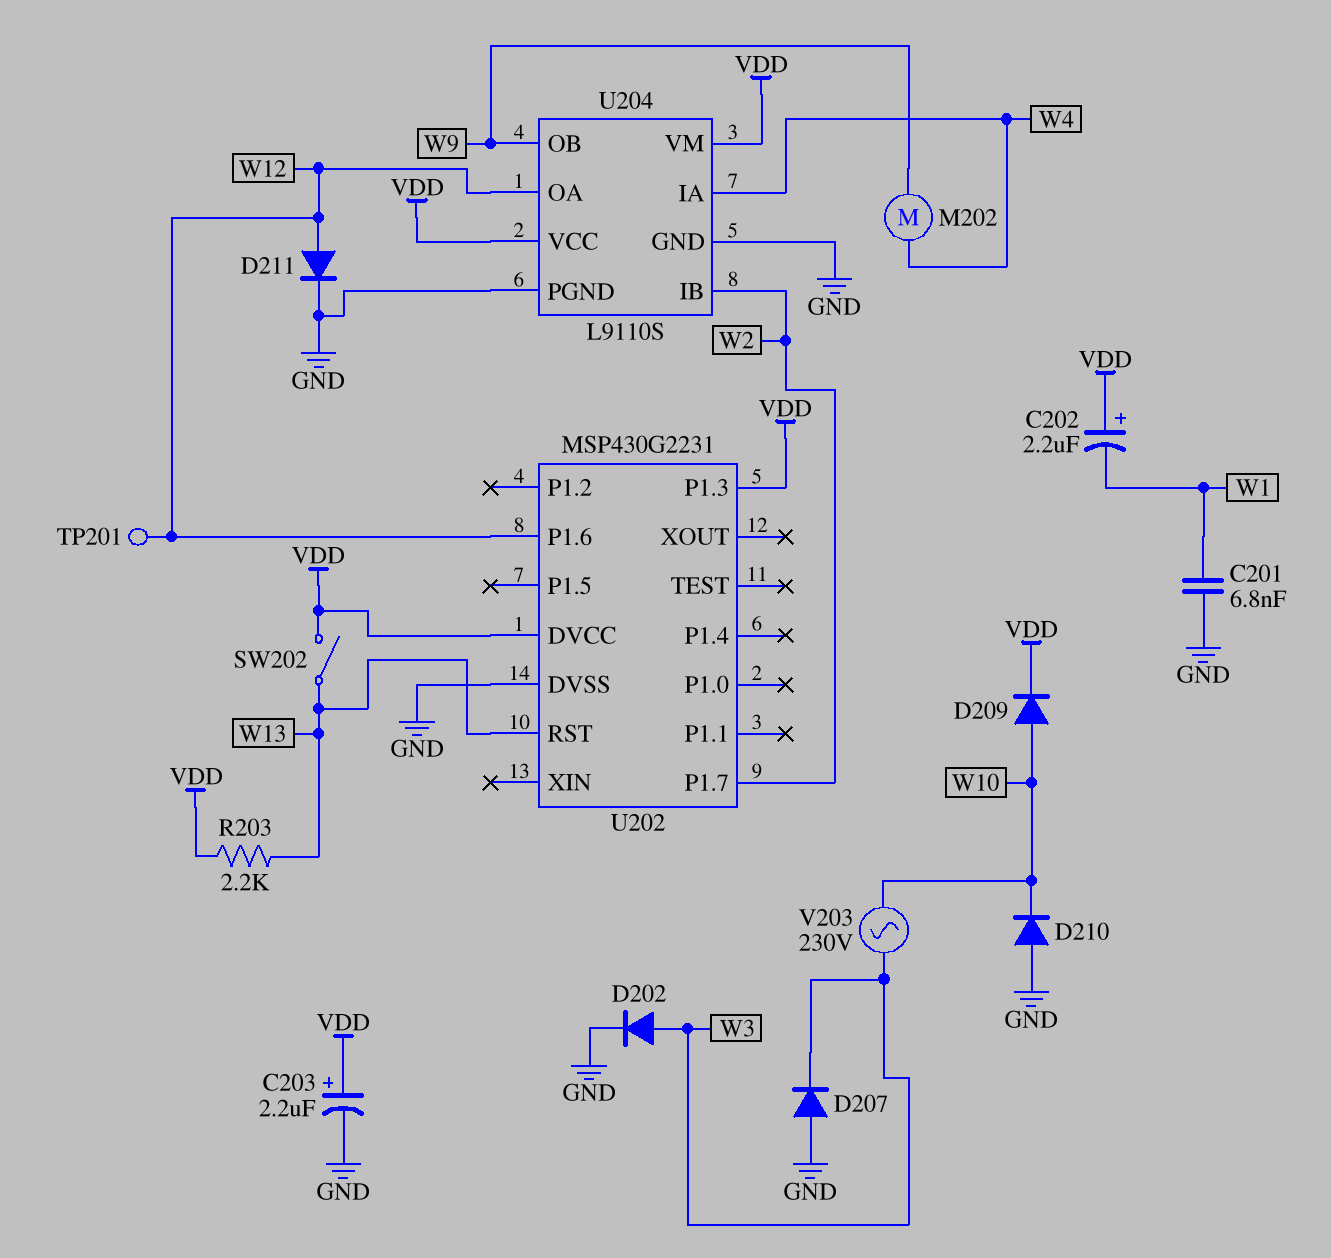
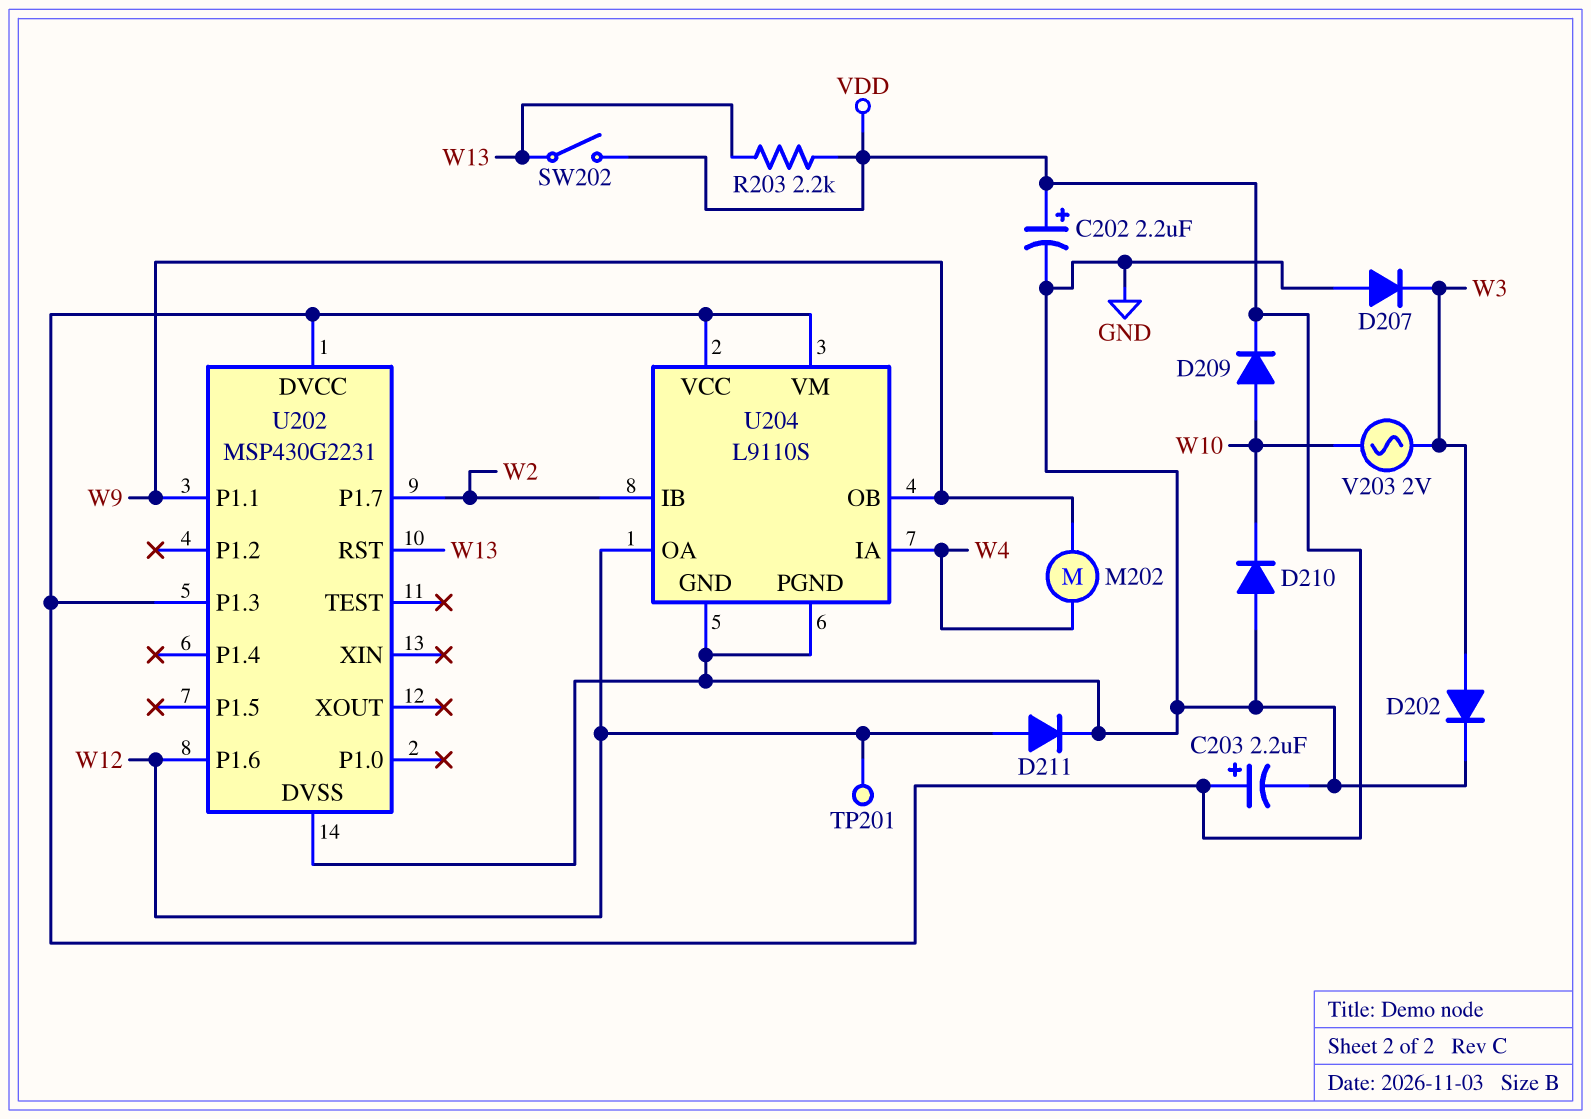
C201: 6.8nF (GND, W1) -> none
C202: 2.2uF (plus VDD, minus W1) -> 2.2uF (plus VDD, minus GND)
U202 pin P1.1: none -> W9
V203: AC 230V (W3, W10) -> AC 2V (W3, W10)

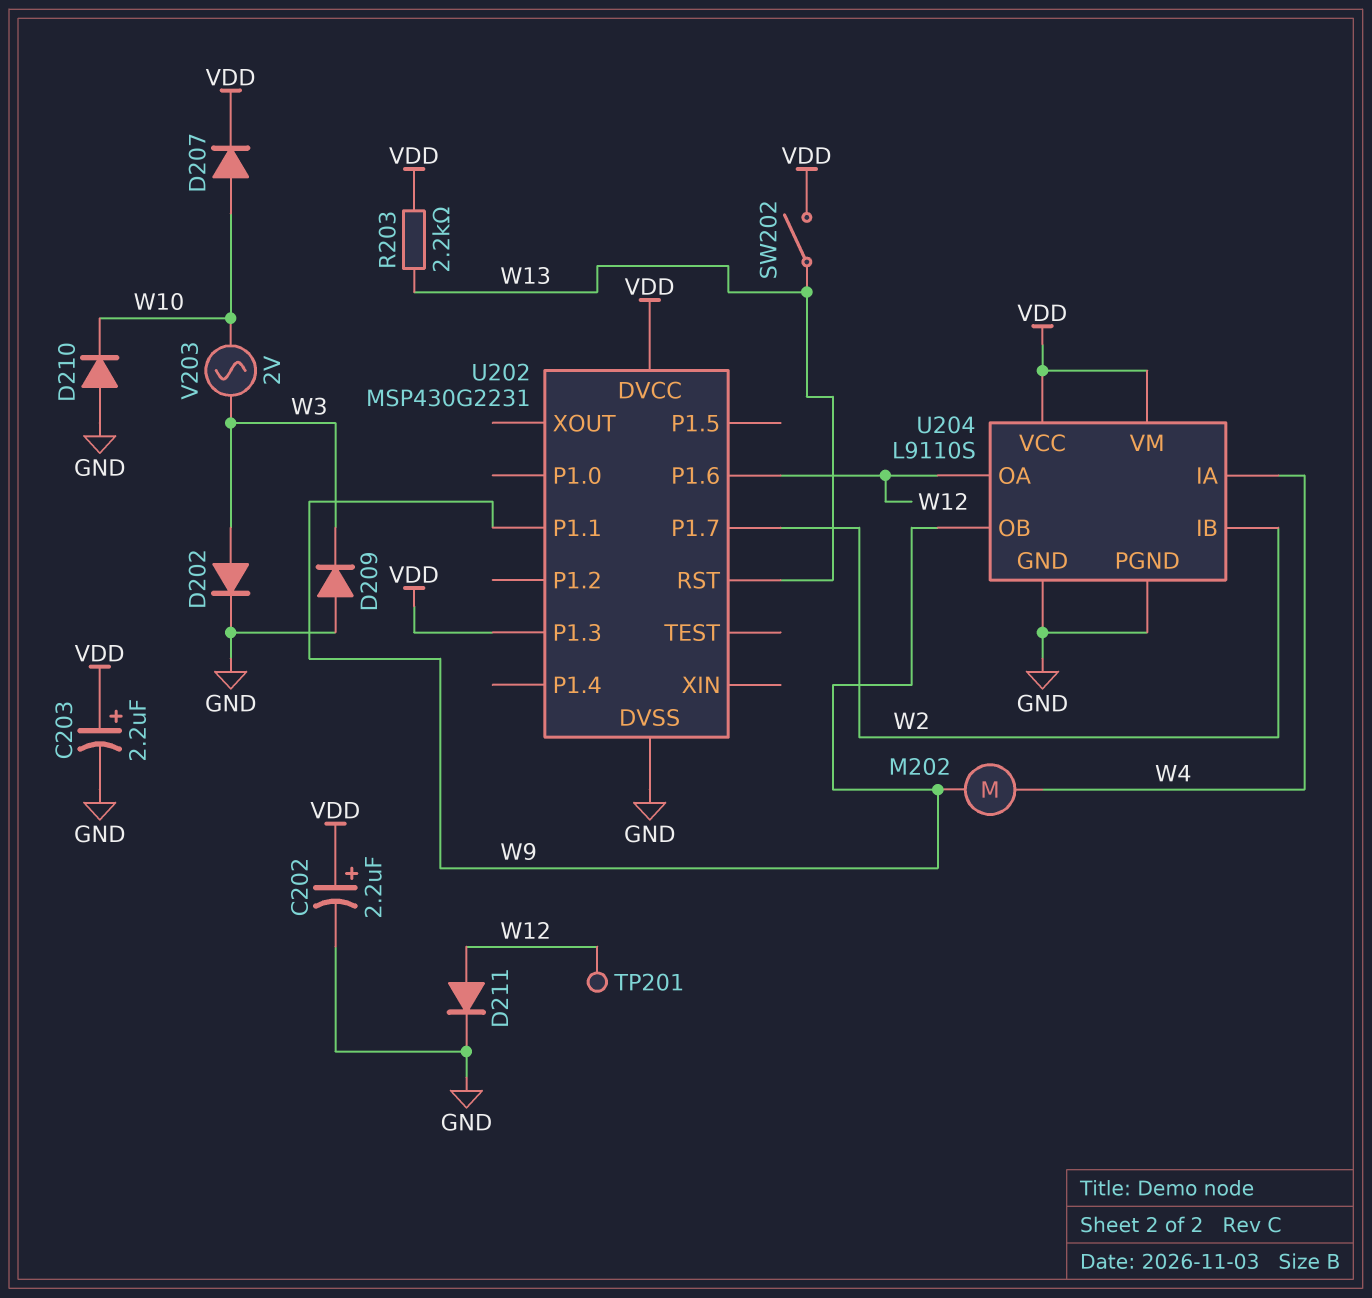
D207: diode (A GND, K W3) -> diode (A W10, K VDD)
D209: diode (A W10, K VDD) -> diode (A GND, K W3)

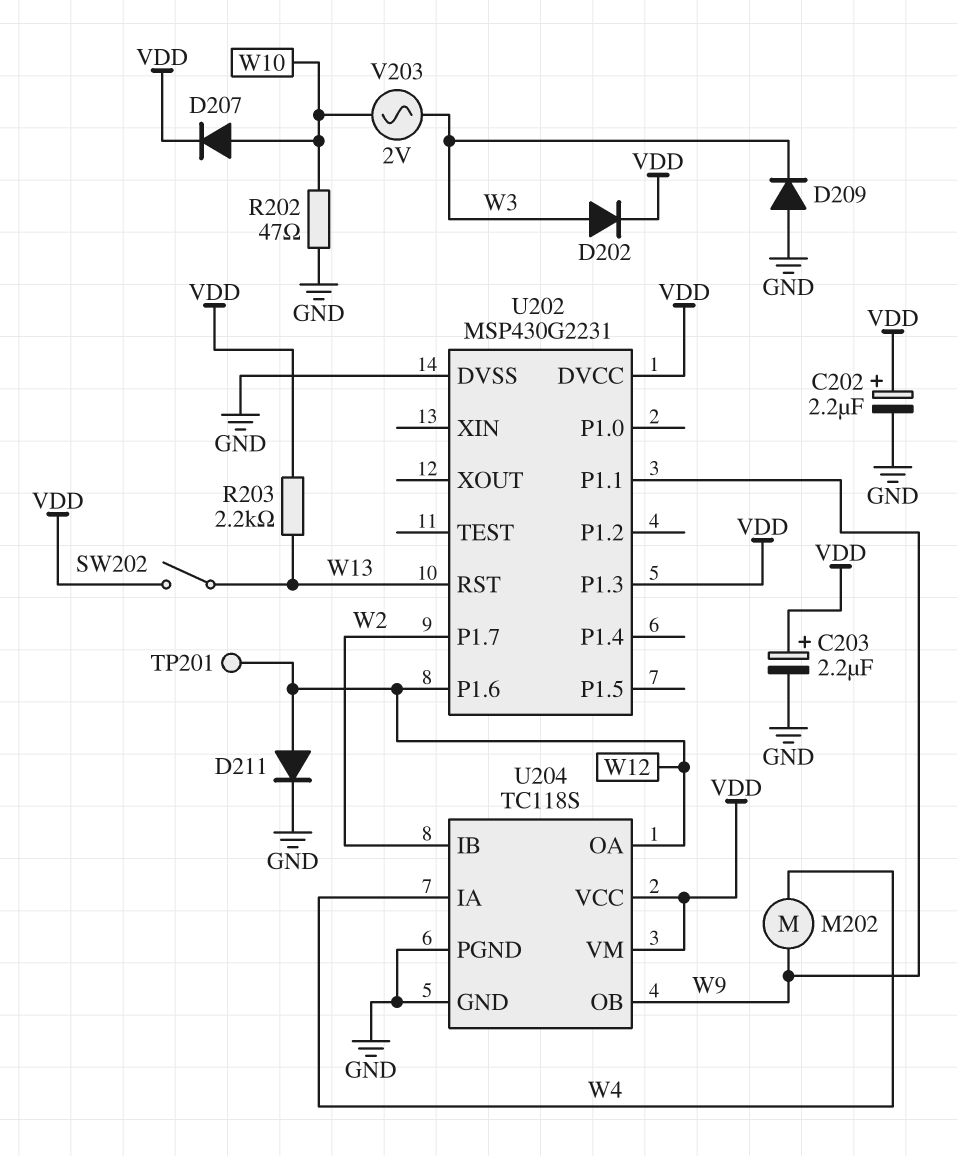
D202: diode (A W3, K GND) -> diode (A W3, K VDD)
D210: diode (A GND, K W10) -> none
R202: none -> 47 (GND, W10)
U204: L9110S -> TC118S

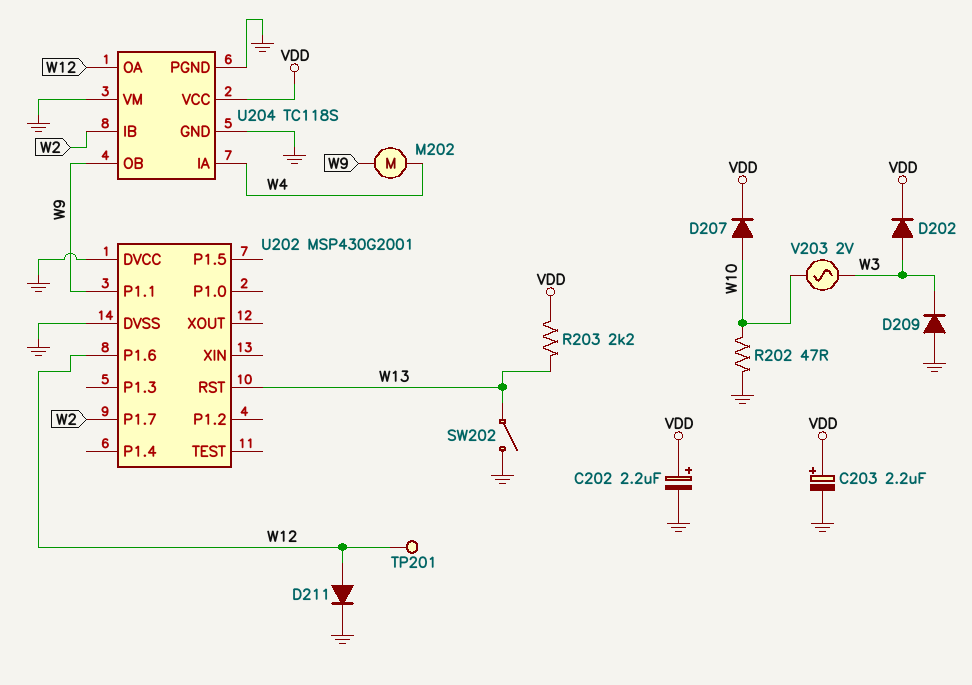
SW202: switch (VDD, W13) -> switch (GND, W13)
U202: MSP430G2231 -> MSP430G2001
U202 pin DVCC: VDD -> GND
U202 pin P1.3: VDD -> none
U204 pin VM: VDD -> GND

